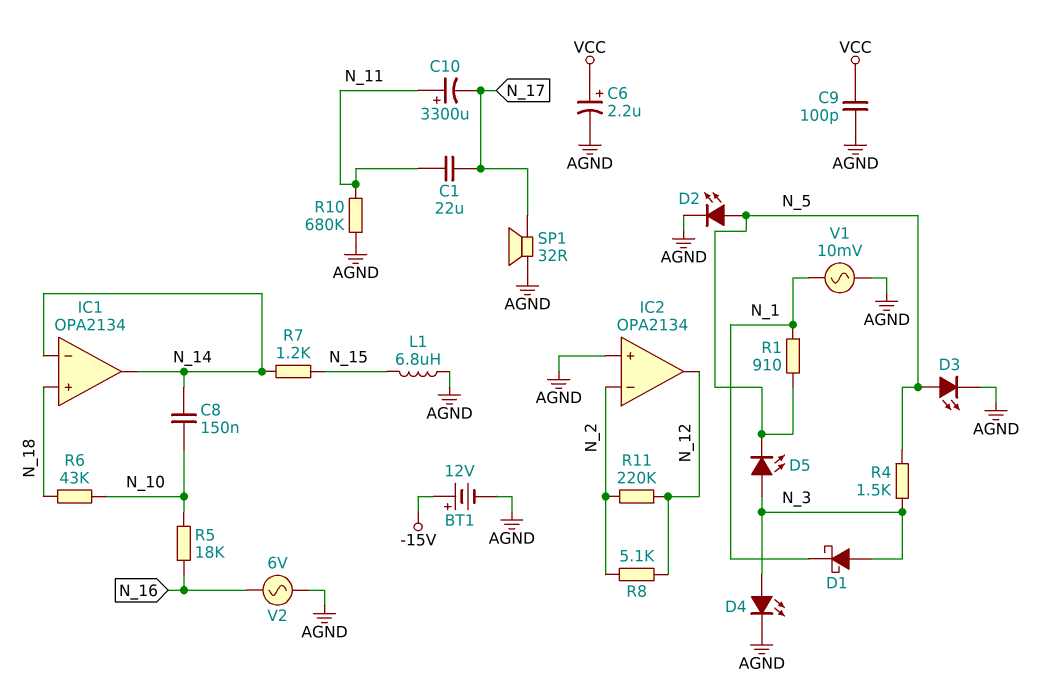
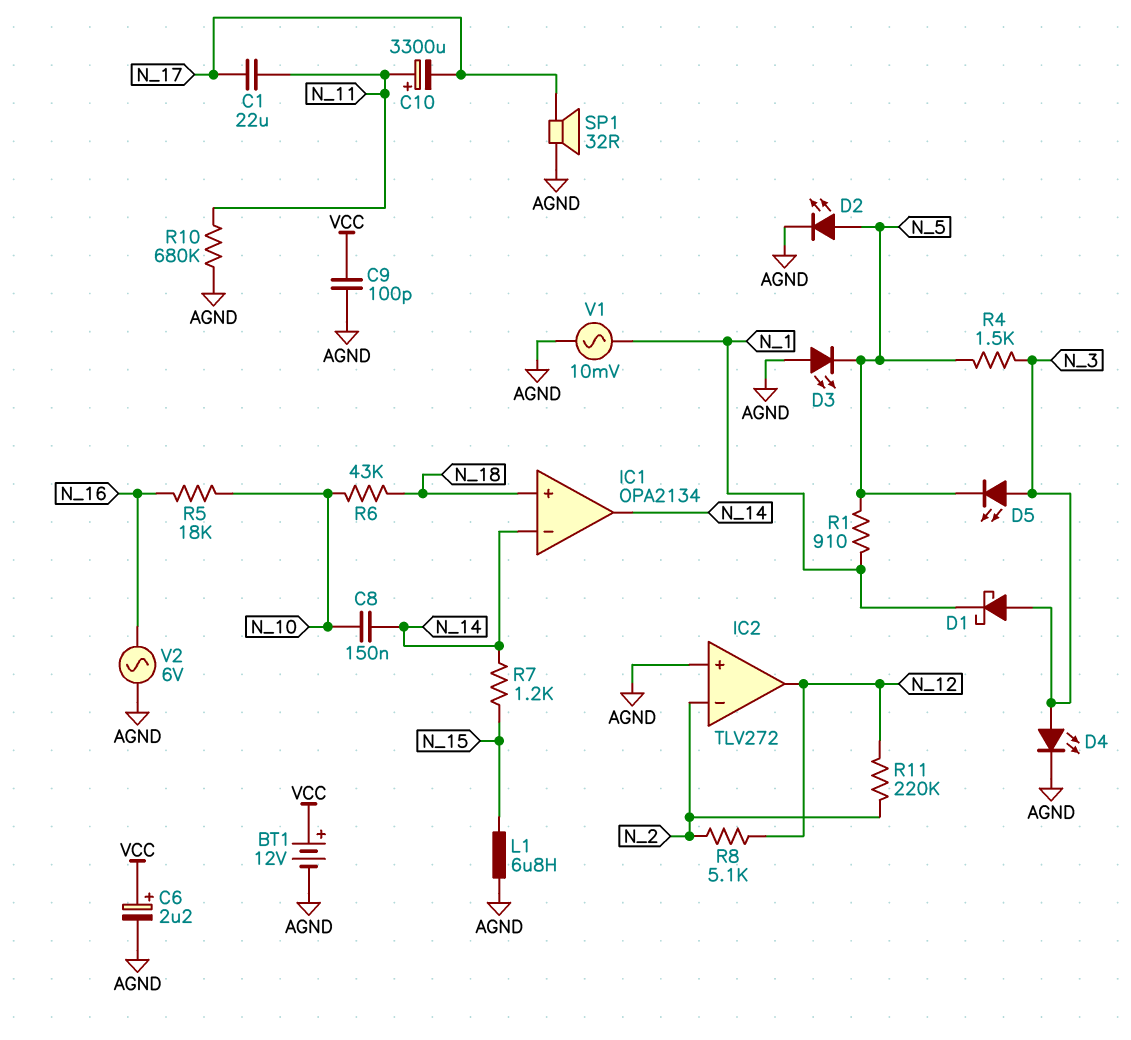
BT1: 12V (plus -15V, minus AGND) -> 12V (plus VCC, minus AGND)
D3: LED (A N_5, K AGND) -> LED (A AGND, K N_5)
IC2: OPA2134 -> TLV272

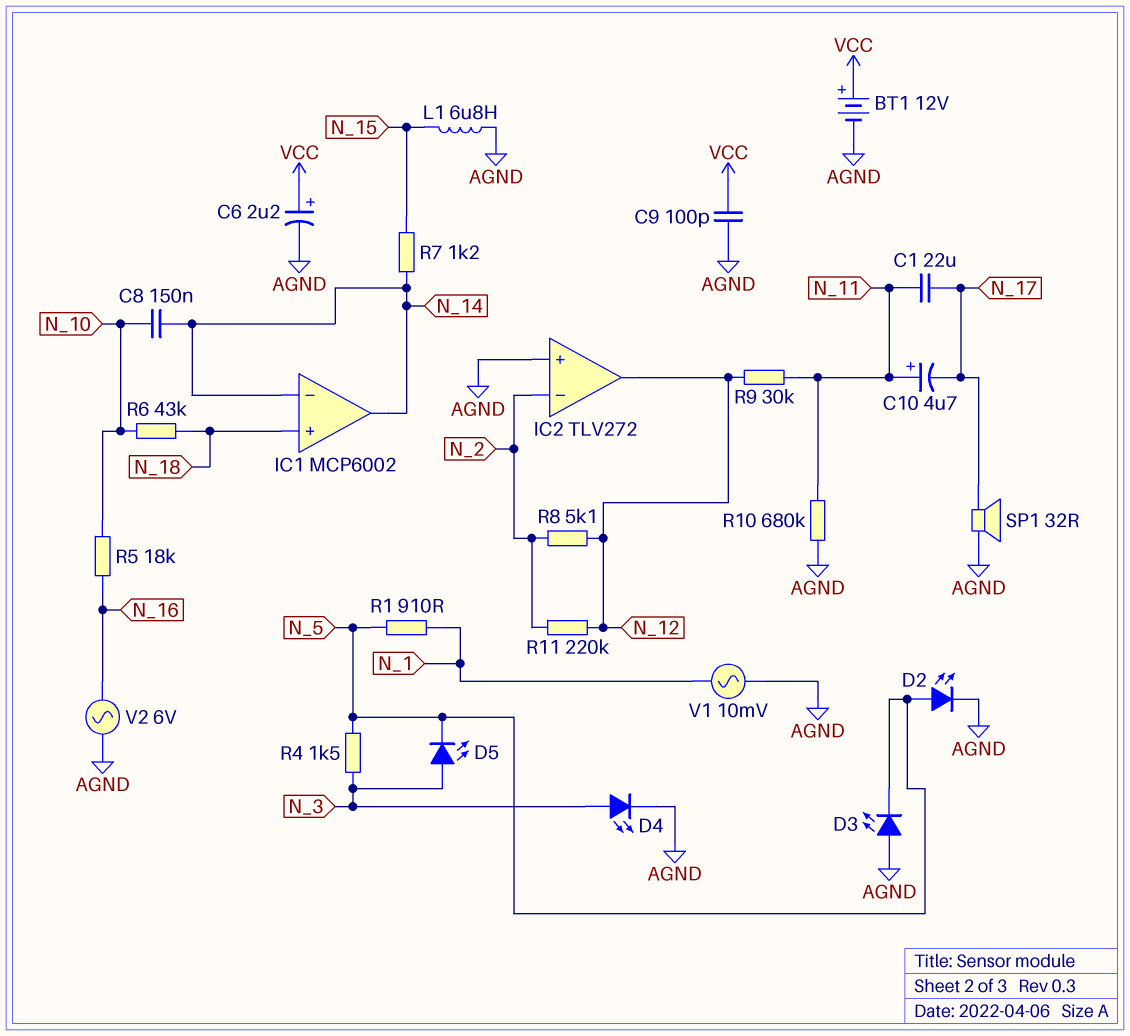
C10: 3300uF (plus N_11, minus N_17) -> 4.7uF (plus N_11, minus N_17)
D1: schottky (A N_3, K N_1) -> none
IC1: OPA2134 -> MCP6002
R9: none -> 30k (N_11, N_12)

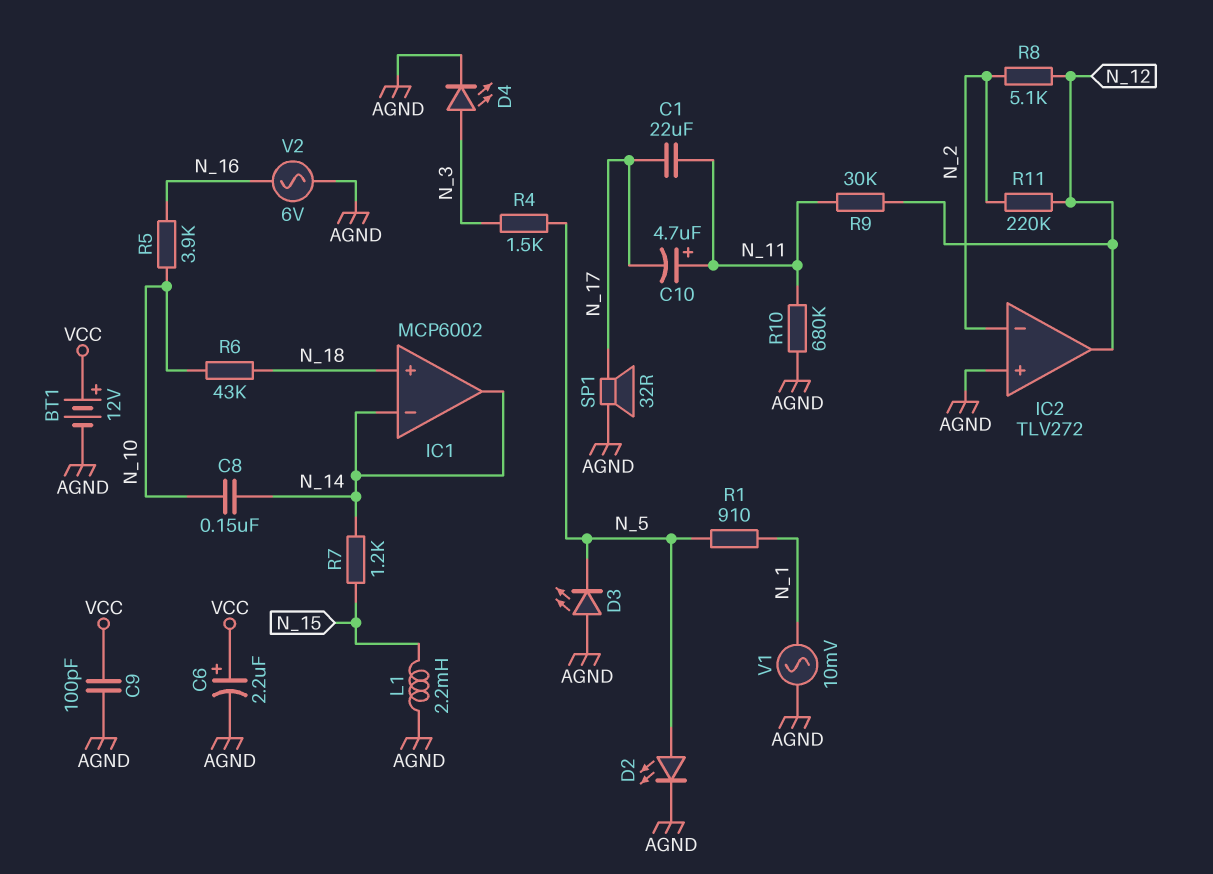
D5: LED (A N_3, K N_5) -> none
L1: 6.8uH (AGND, N_15) -> 2.2mH (AGND, N_15)
R5: 18k (N_10, N_16) -> 3.9k (N_10, N_16)

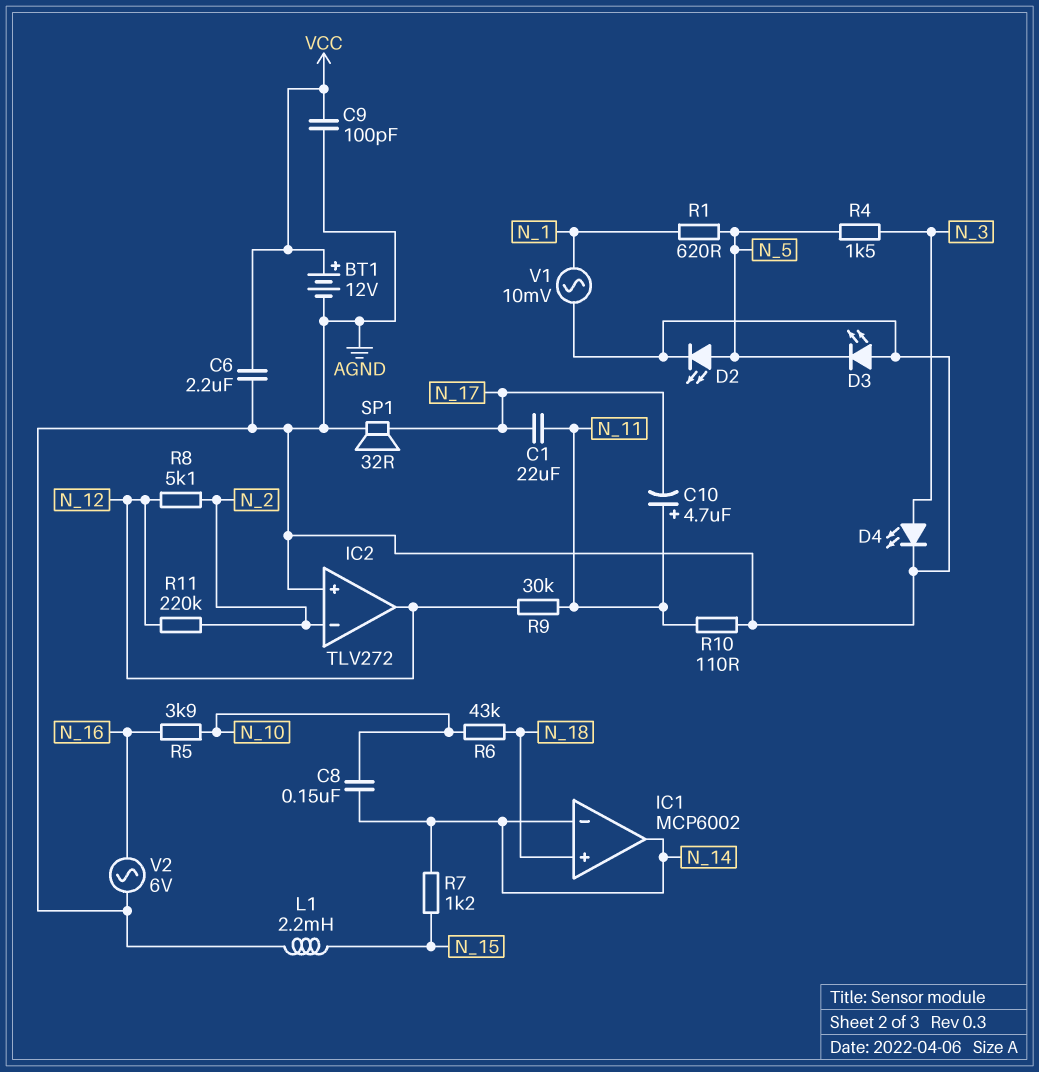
C6: 2.2uF (plus VCC, minus AGND) -> 2.2uF (AGND, VCC)
R1: 910 (N_1, N_5) -> 620 (N_1, N_5)
R10: 680k (AGND, N_11) -> 110 (AGND, N_11)

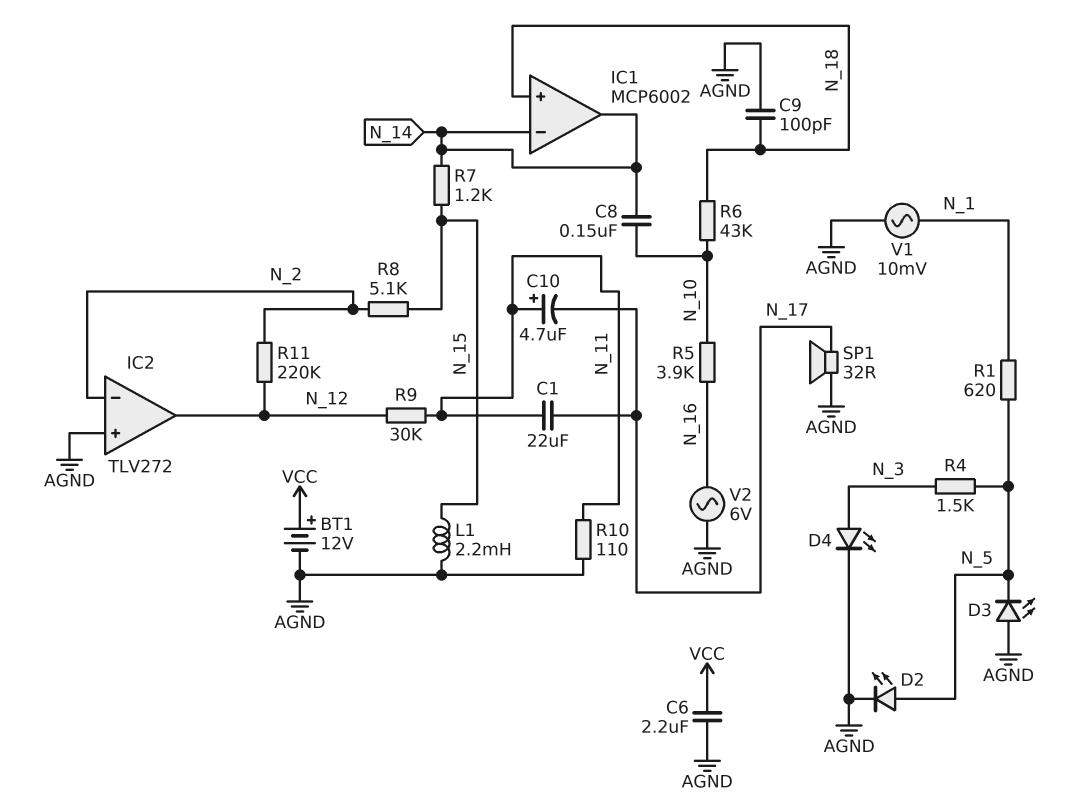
C9: 100pF (AGND, VCC) -> 100pF (AGND, N_18)
R8: 5.1k (N_2, N_12) -> 5.1k (N_2, N_15)

